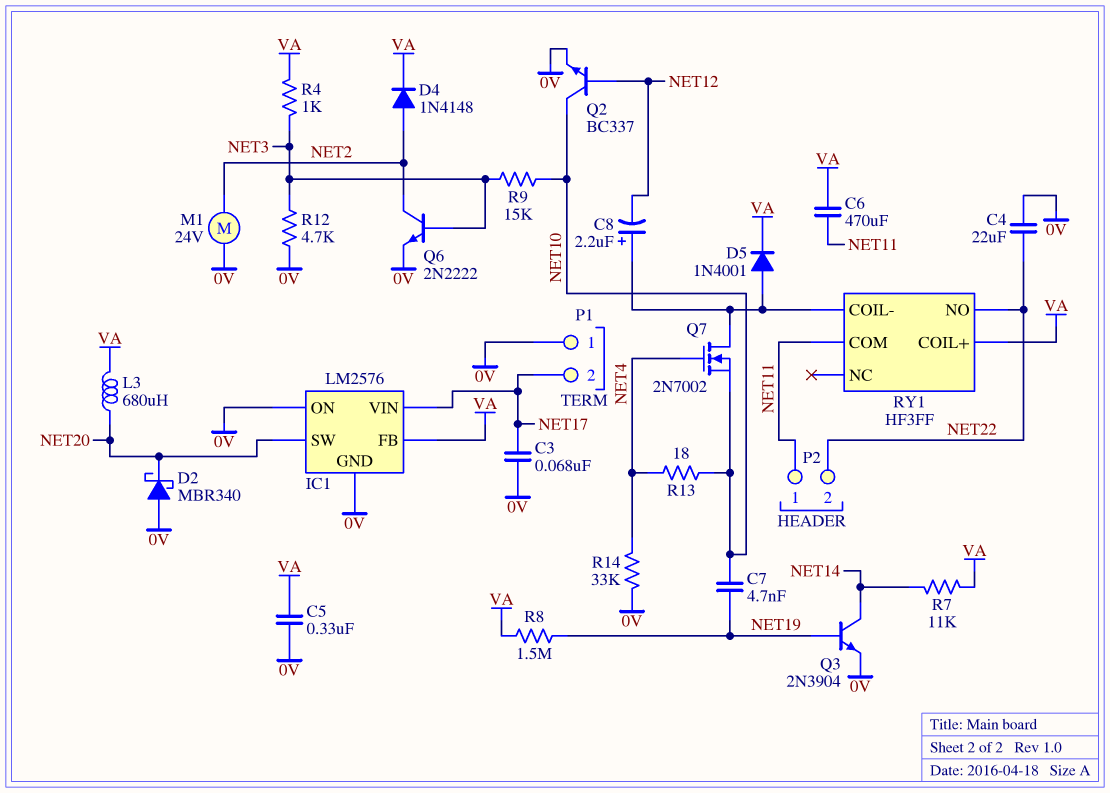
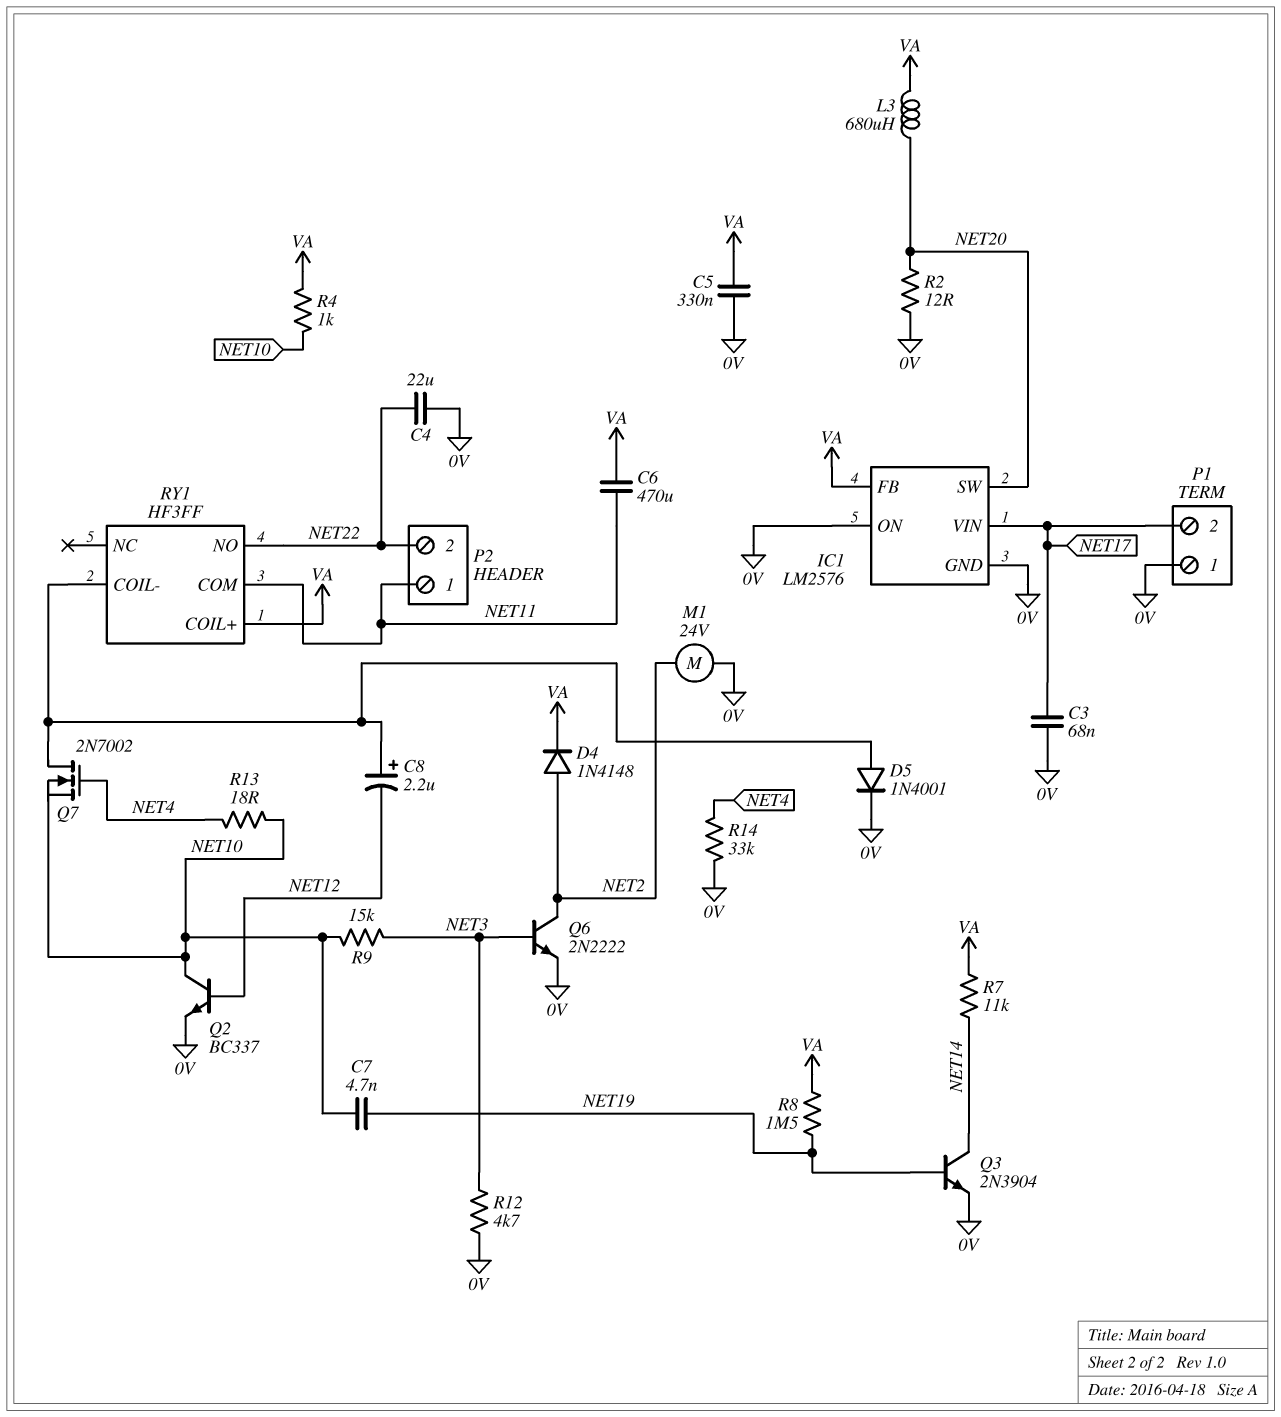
D2: schottky MBR340 (A 0V, K NET20) -> none
D5: diode 1N4001 (A RY1/COIL-, K VA) -> diode 1N4001 (A RY1/COIL-, K 0V)
R2: none -> 12 (0V, NET20)
R4: 1k (NET3, VA) -> 1k (NET10, VA)

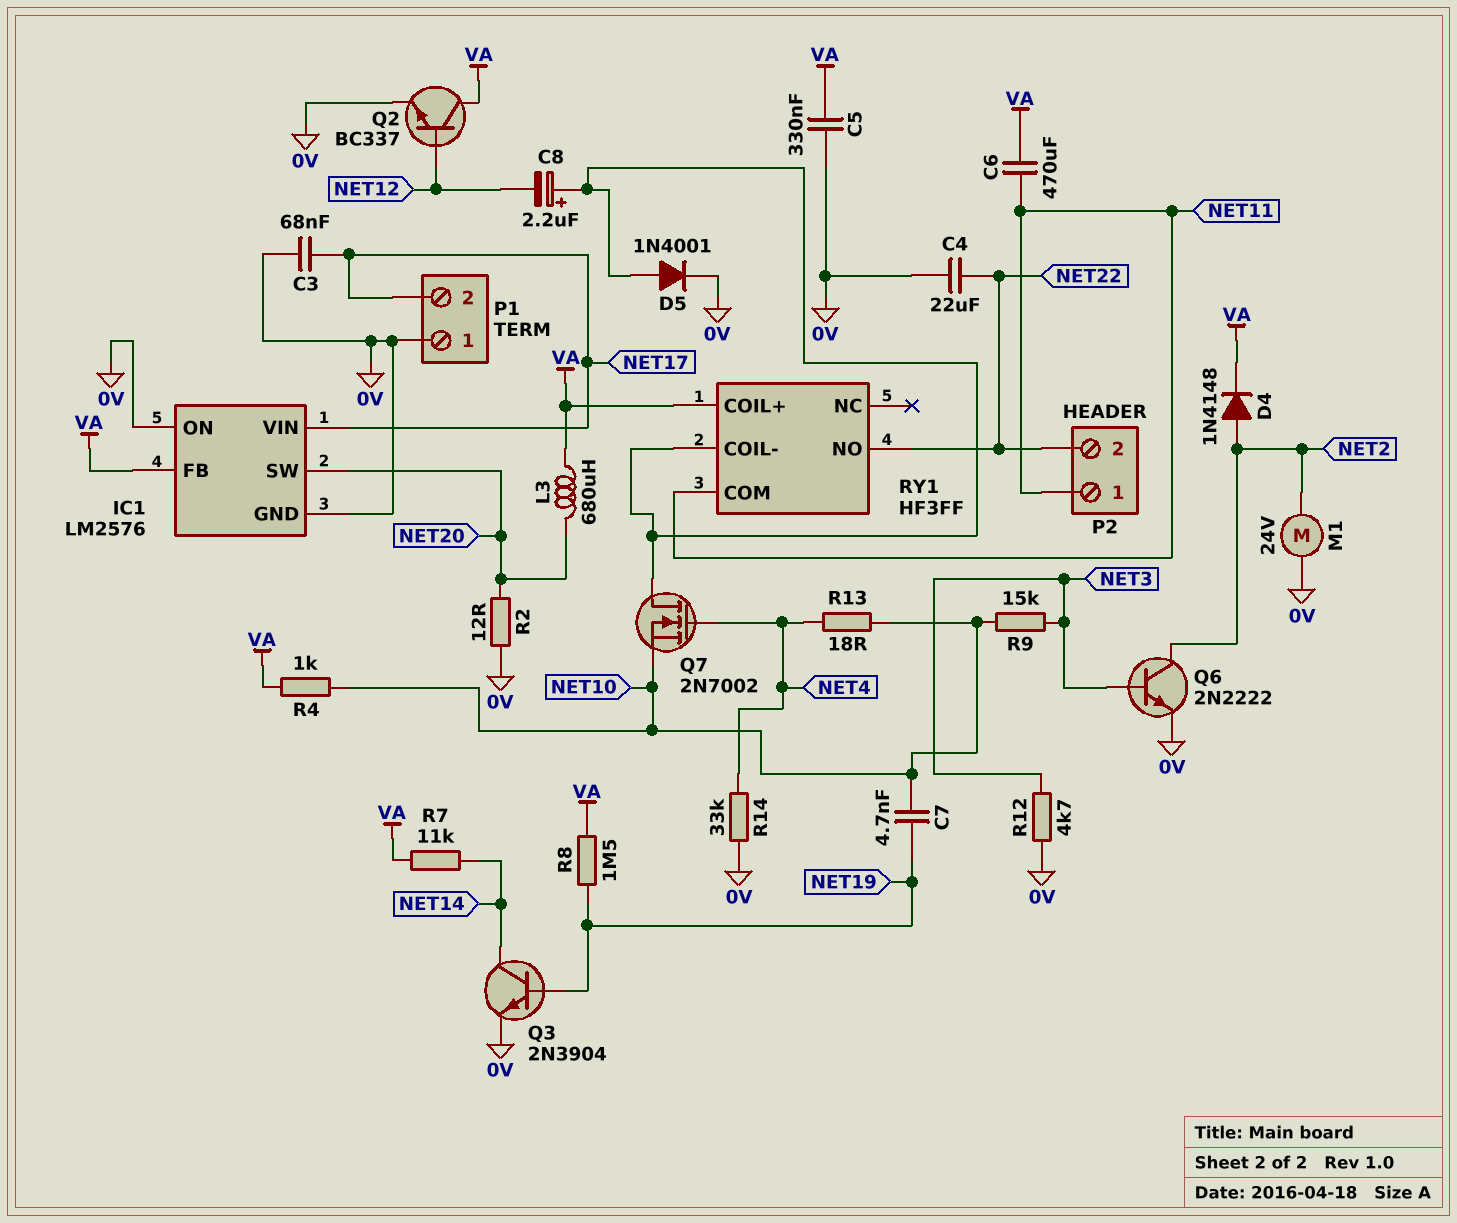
Q2: NPN BC337 (B NET12, C NET10, E 0V) -> NPN BC337 (B NET12, C VA, E 0V)

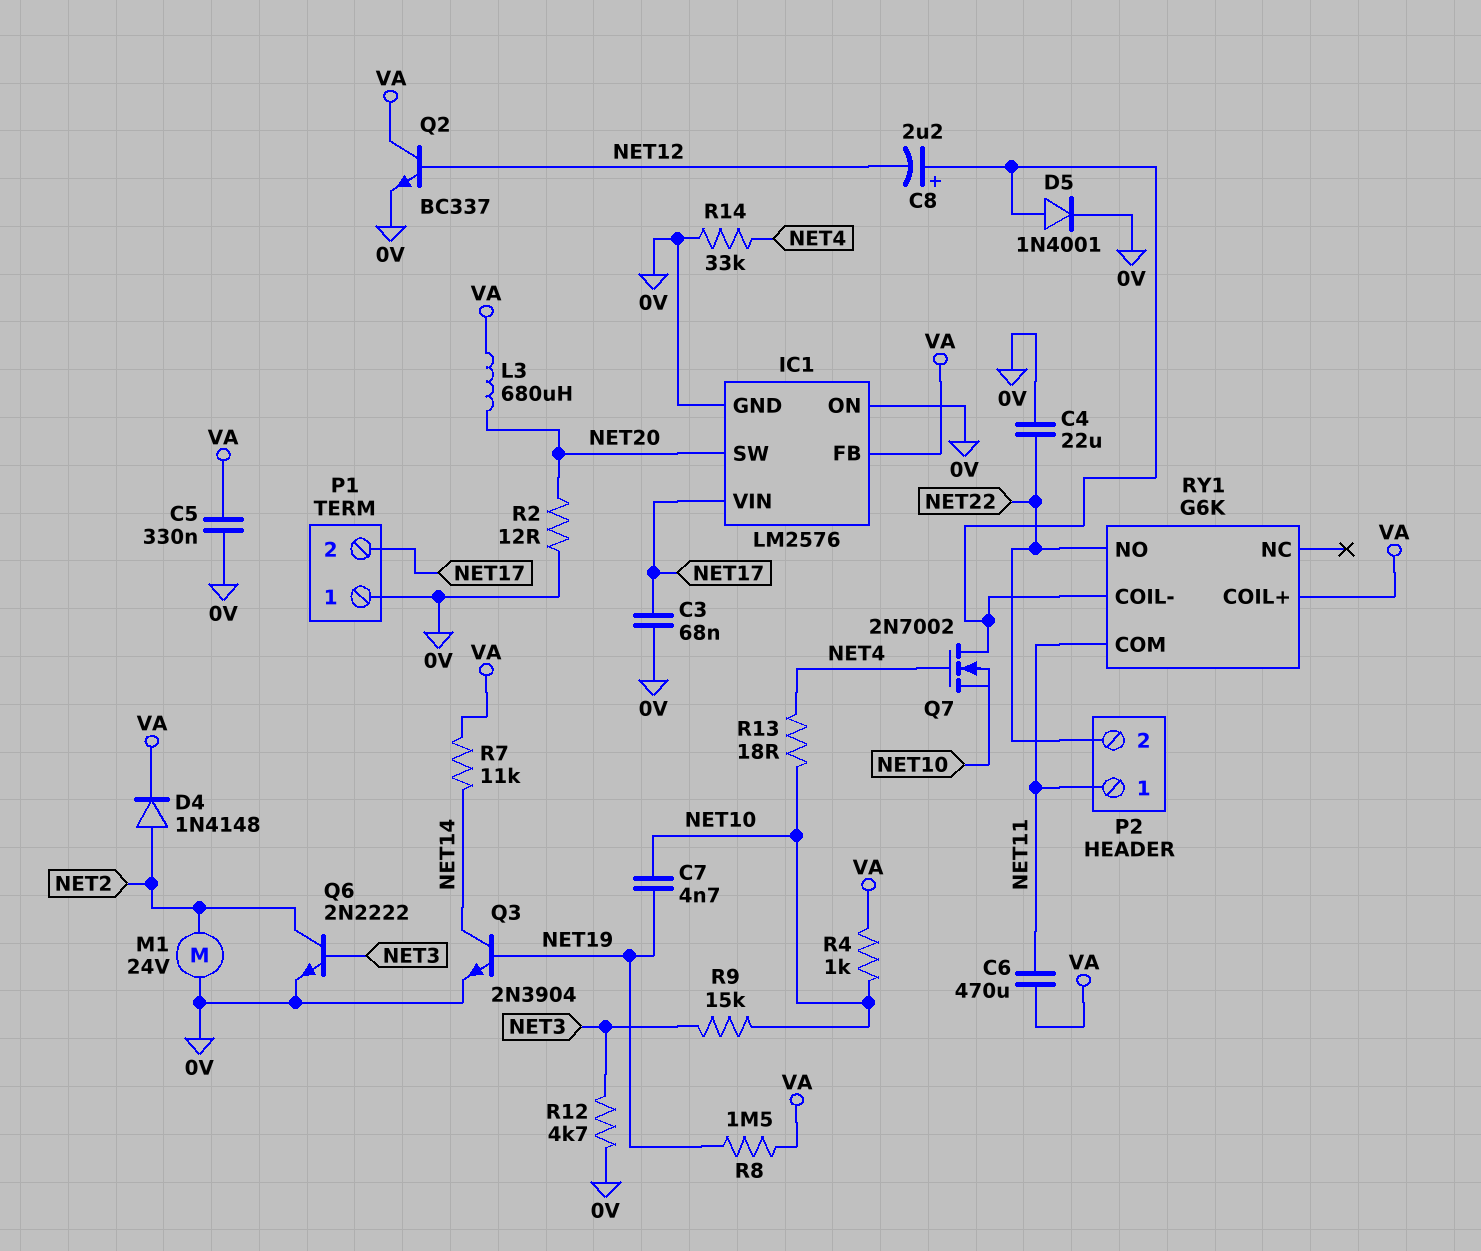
RY1: HF3FF -> G6K

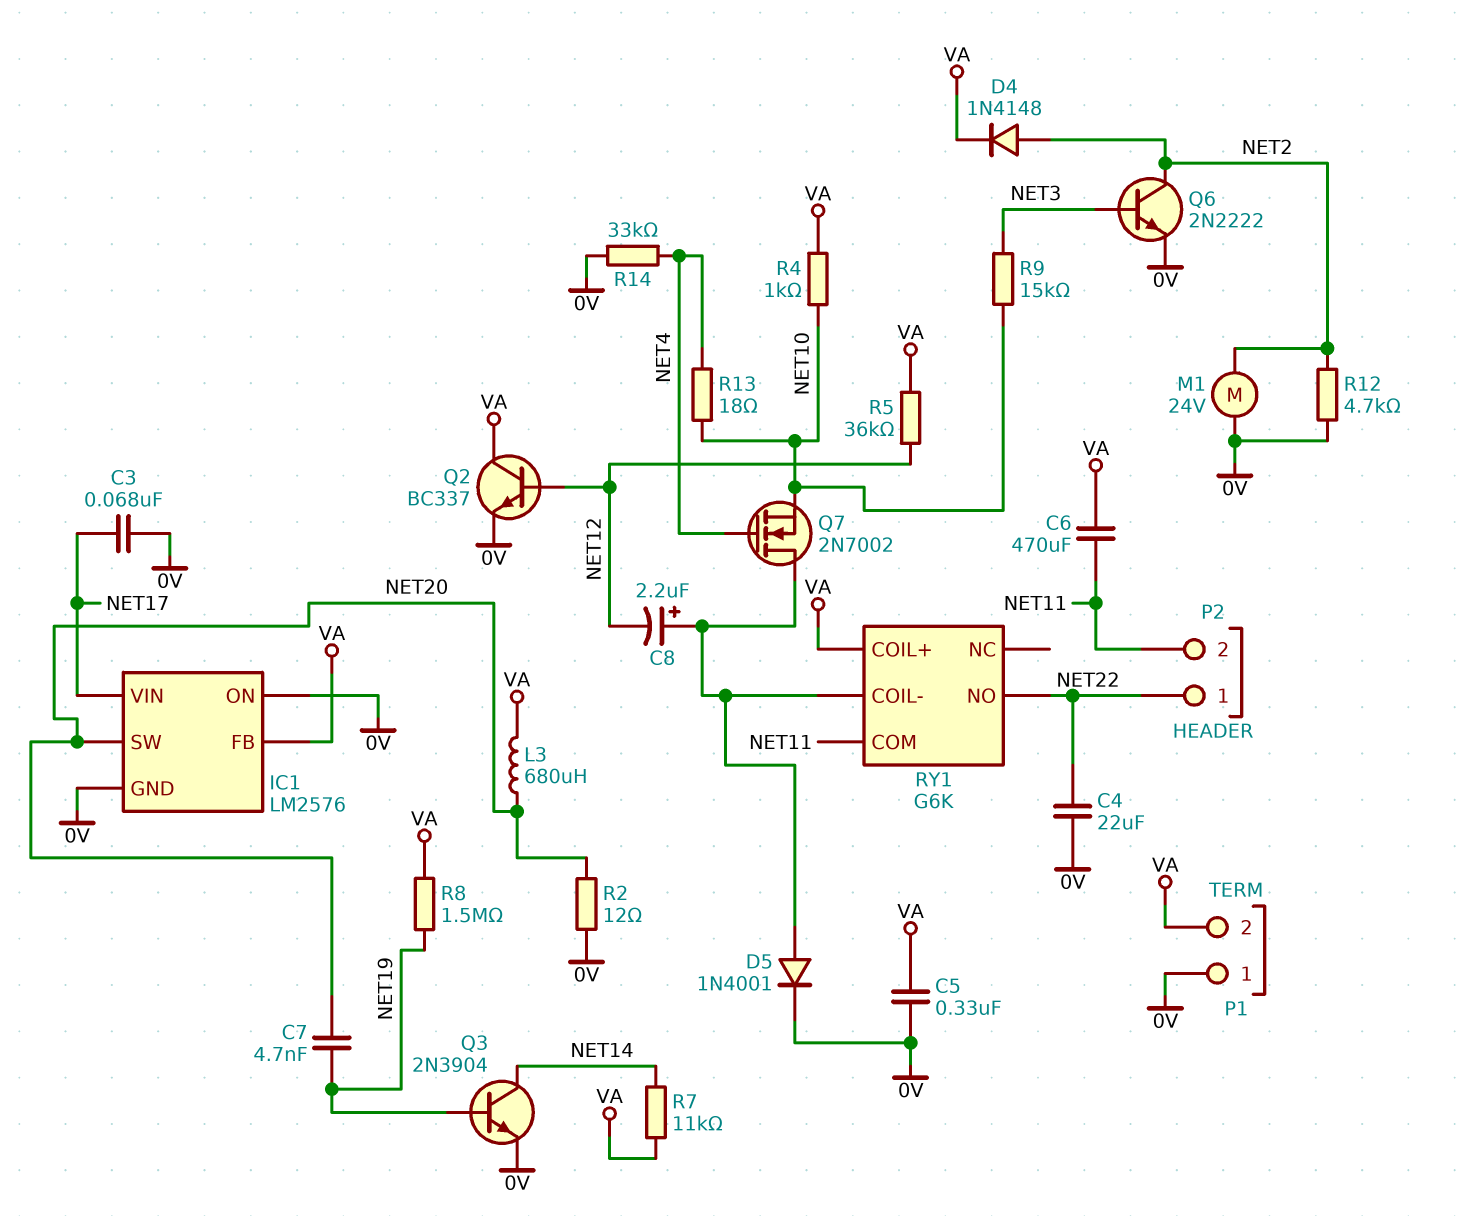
C7: 4.7nF (NET10, NET19) -> 4.7nF (NET19, NET20)
P1 pin 2: NET17 -> VA
P2 pin 1: NET11 -> NET22
P2 pin 2: NET22 -> NET11
R5: none -> 36k (NET12, VA)
R12: 4.7k (0V, NET3) -> 4.7k (0V, NET2)

